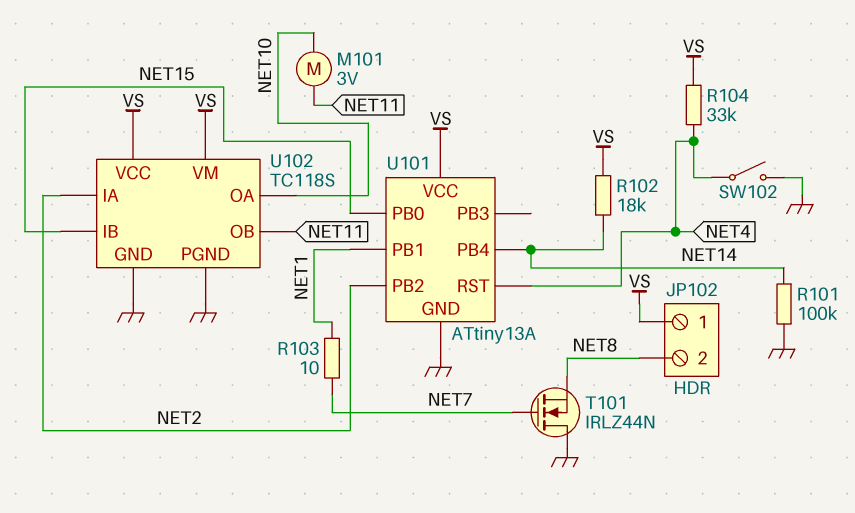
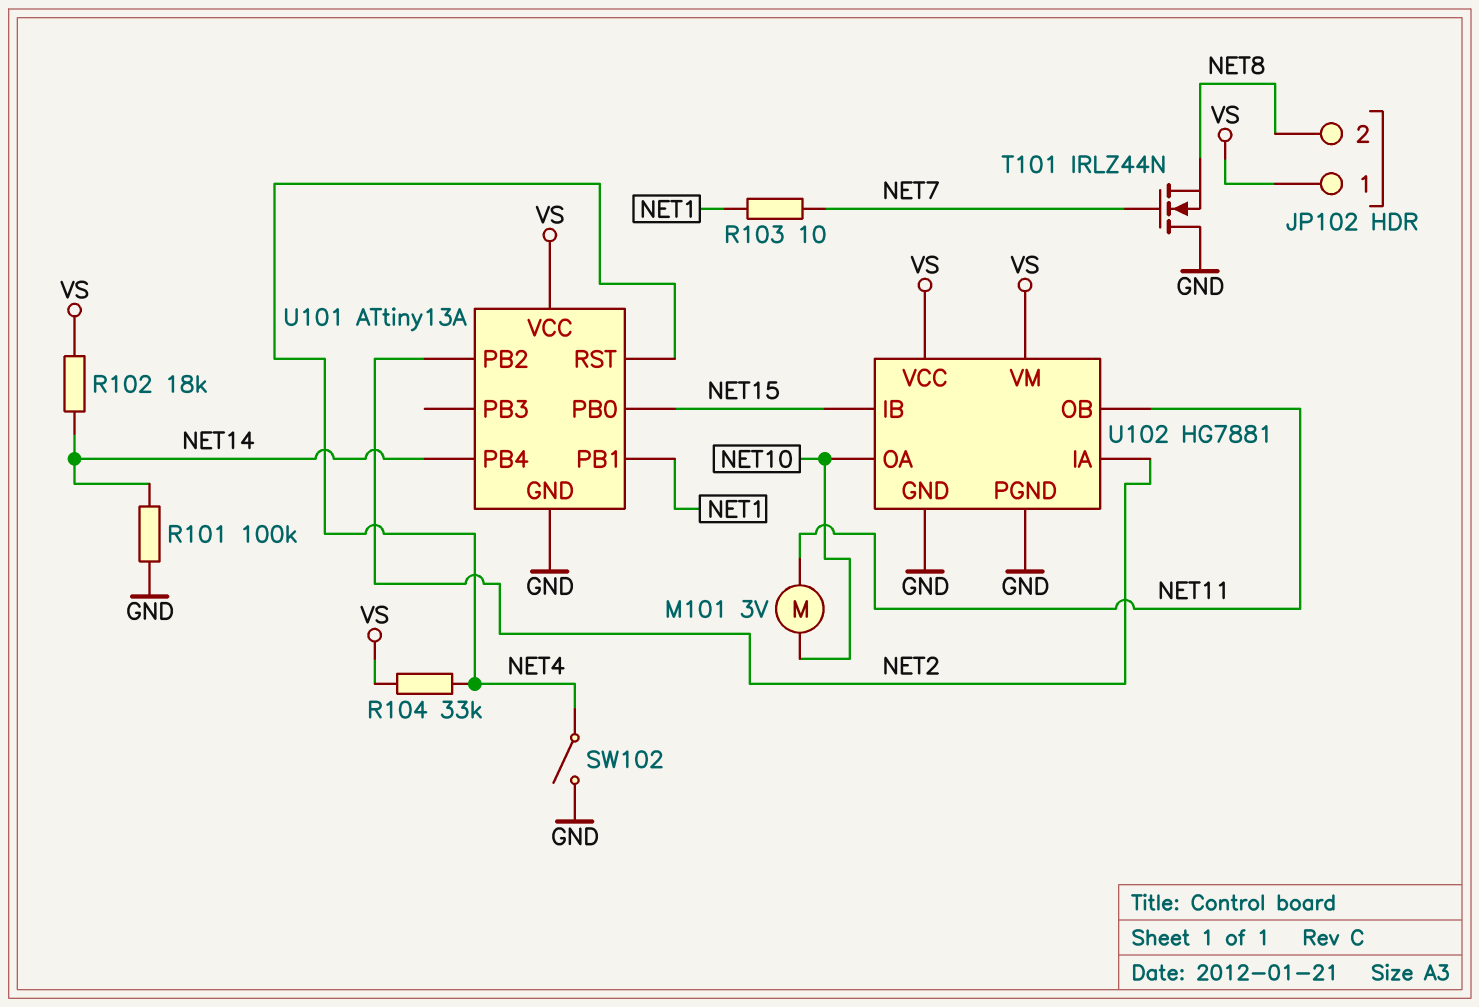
U102: TC118S -> HG7881

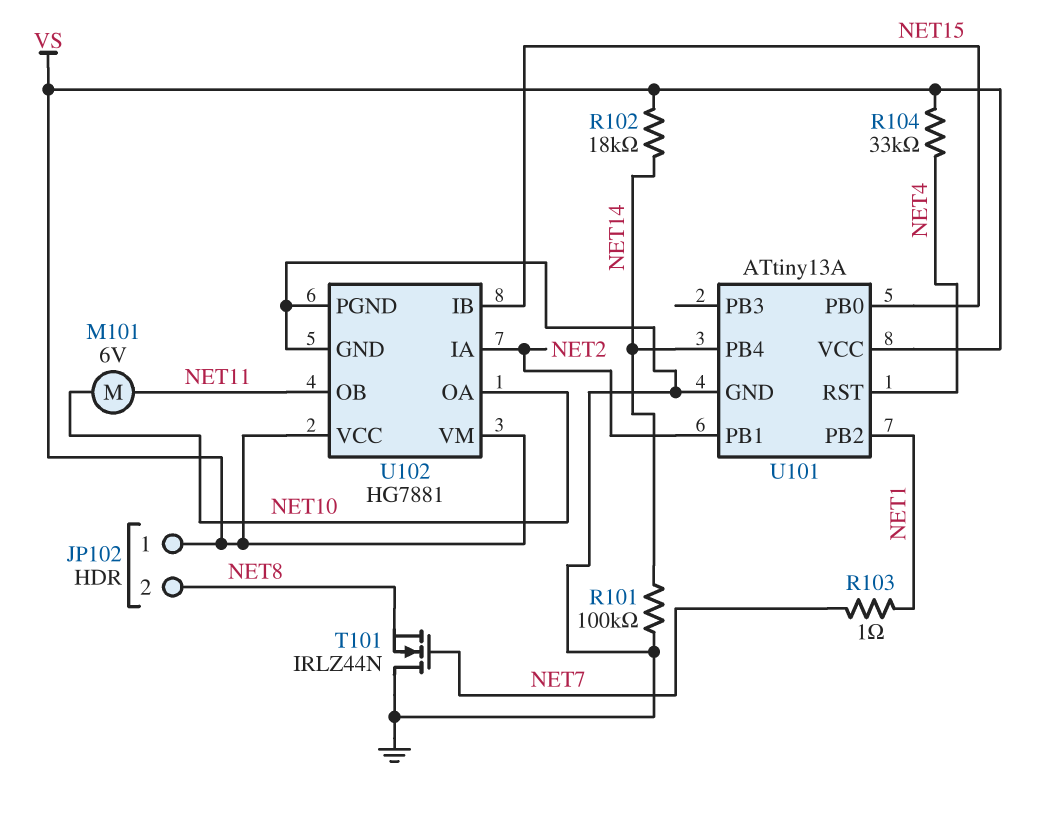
M101: motor 3V (NET10, NET11) -> motor 6V (NET10, NET11)
R103: 10 (NET1, NET7) -> 1 (NET1, NET7)
SW102: switch (GND, NET4) -> none
U101 pin PB1: NET1 -> NET2
U101 pin PB2: NET2 -> NET1

